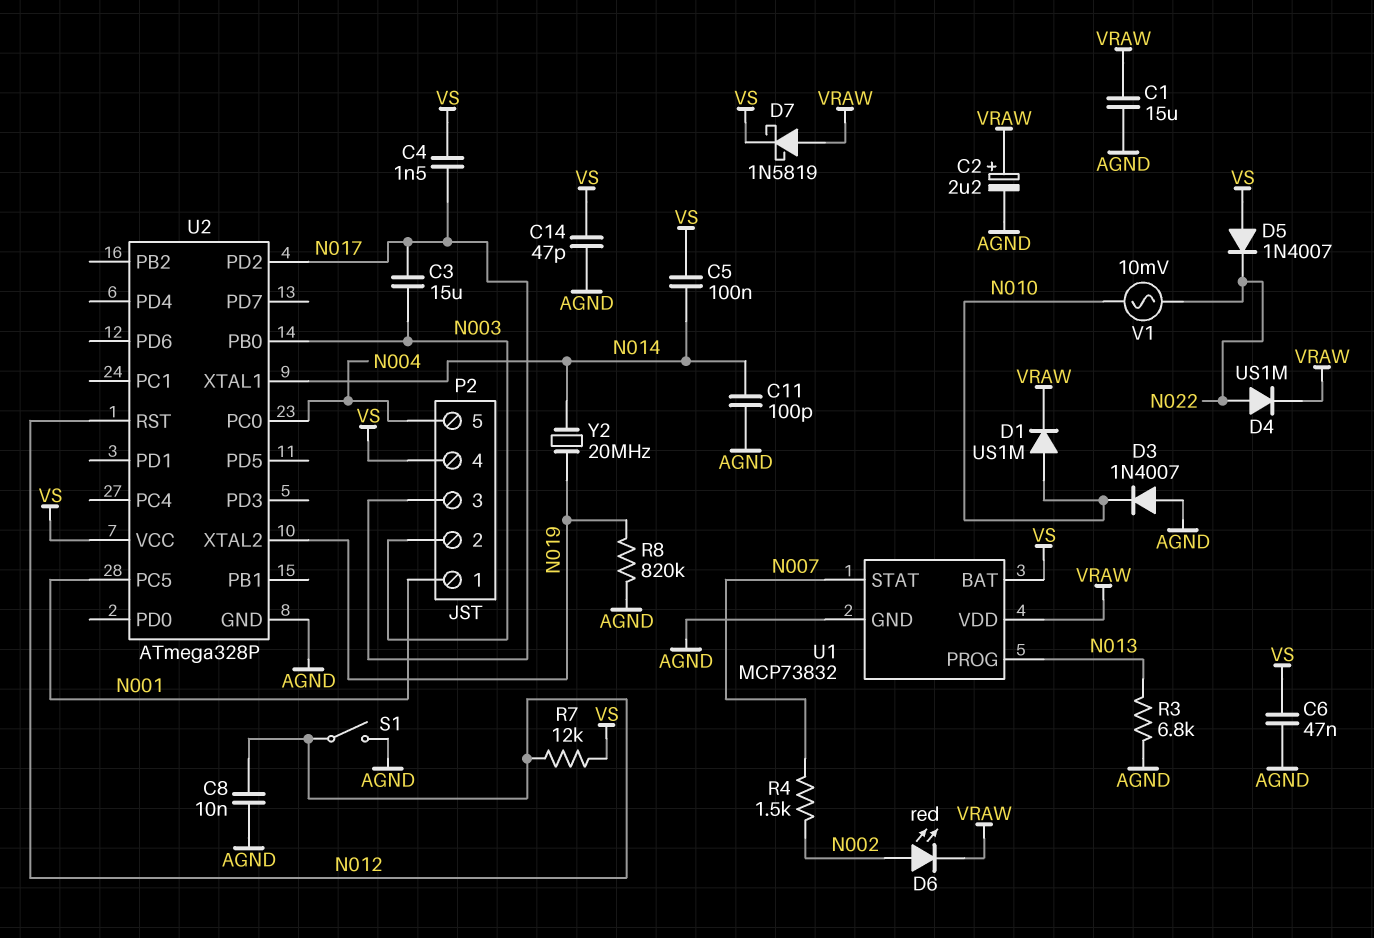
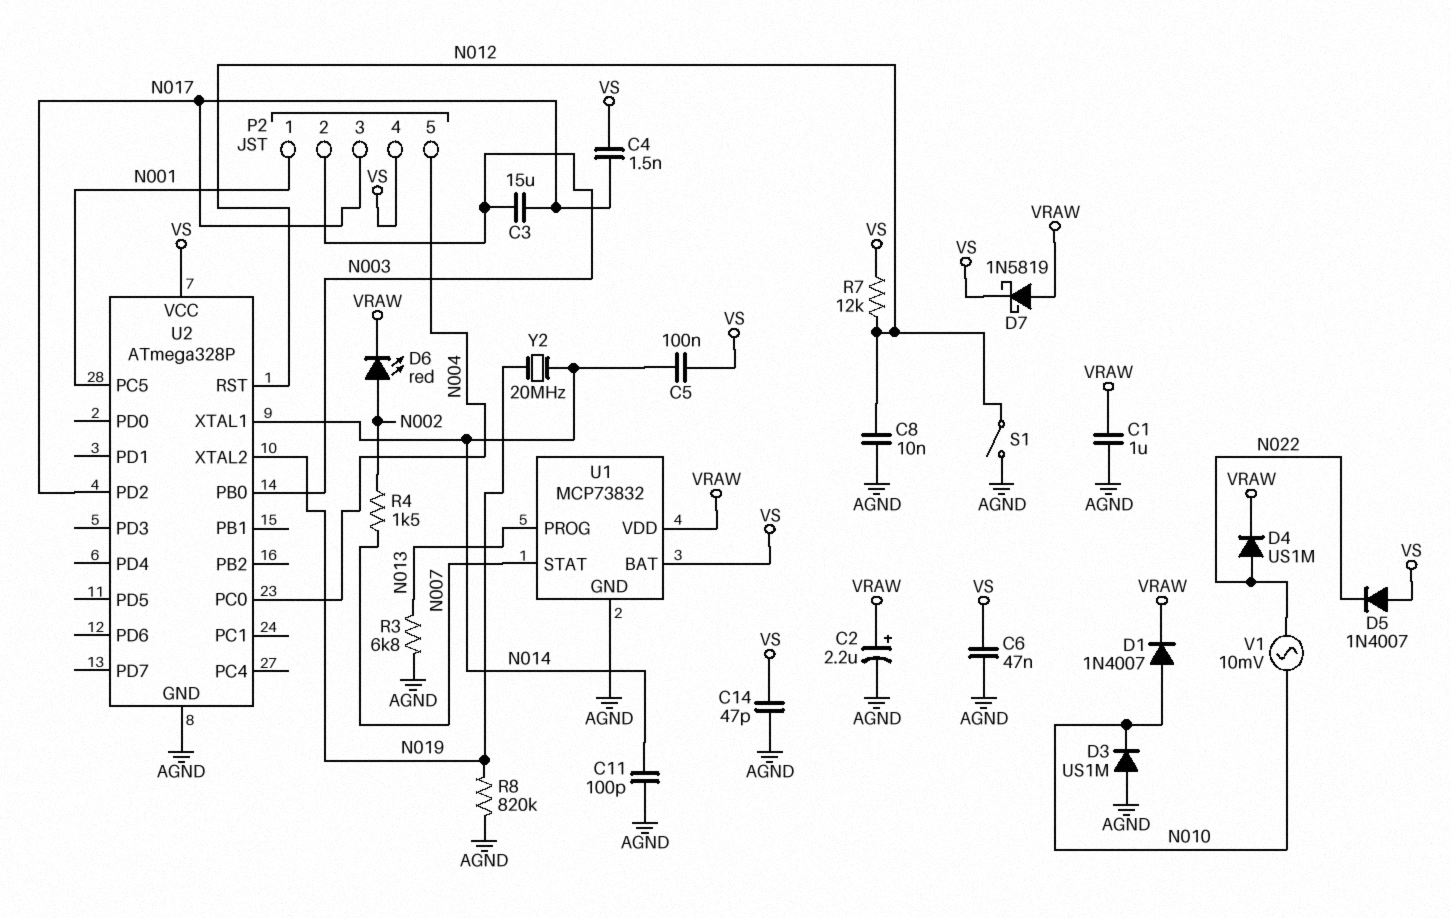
C1: 15uF (AGND, VRAW) -> 1uF (AGND, VRAW)
D1: diode US1M (A N010, K VRAW) -> diode 1N4007 (A N010, K VRAW)
D3: diode 1N4007 (A AGND, K N010) -> diode US1M (A AGND, K N010)

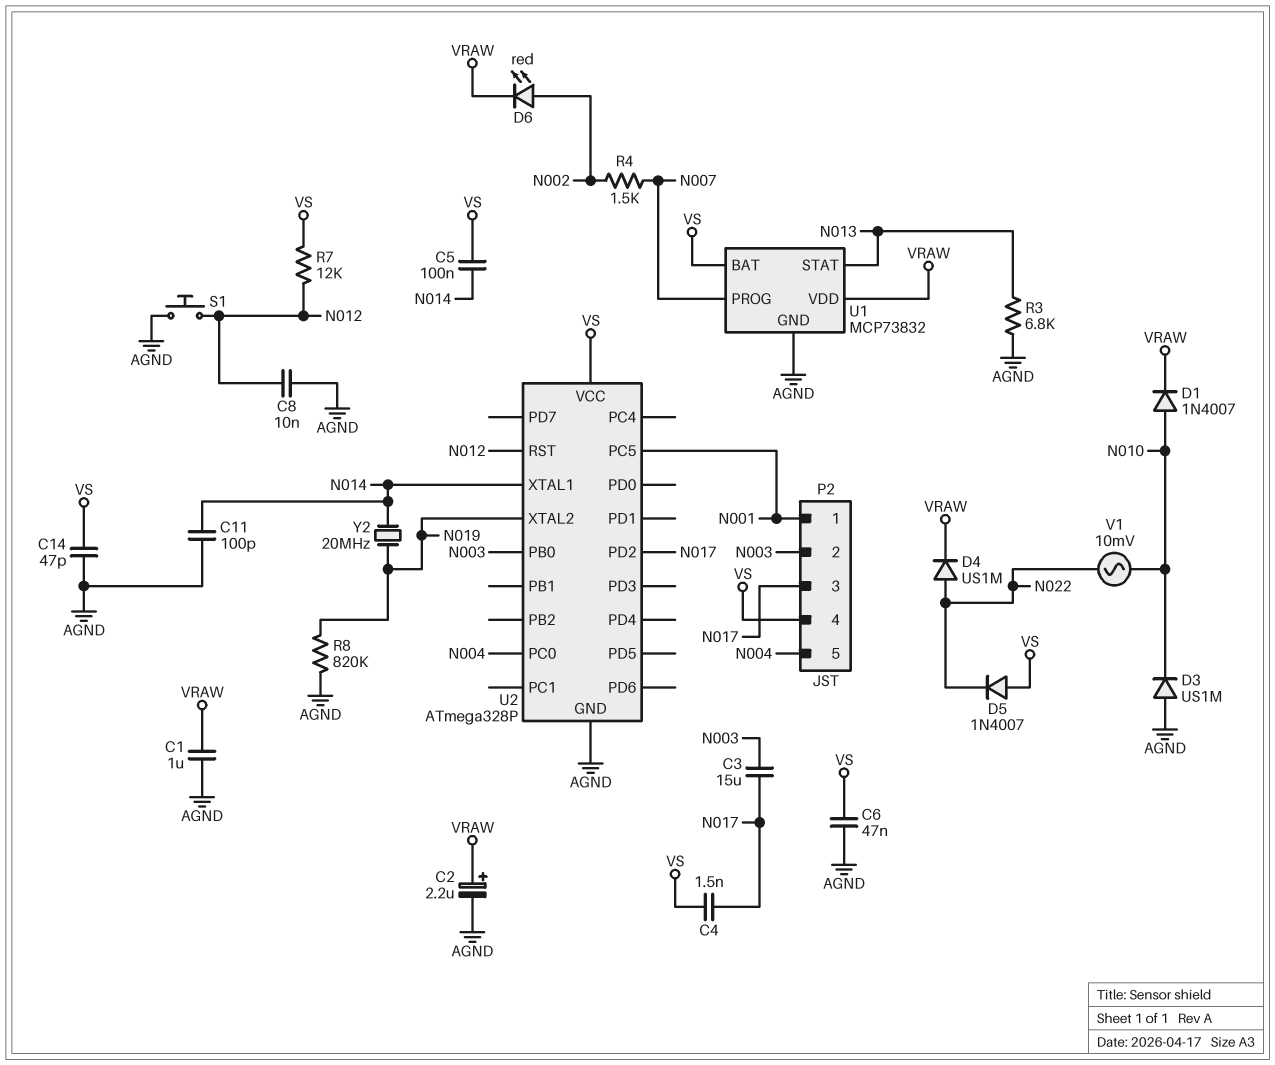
D7: schottky 1N5819 (A VRAW, K VS) -> none
S1: switch (AGND, N012) -> button (AGND, N012)
U1 pin PROG: N013 -> N007
U1 pin STAT: N007 -> N013

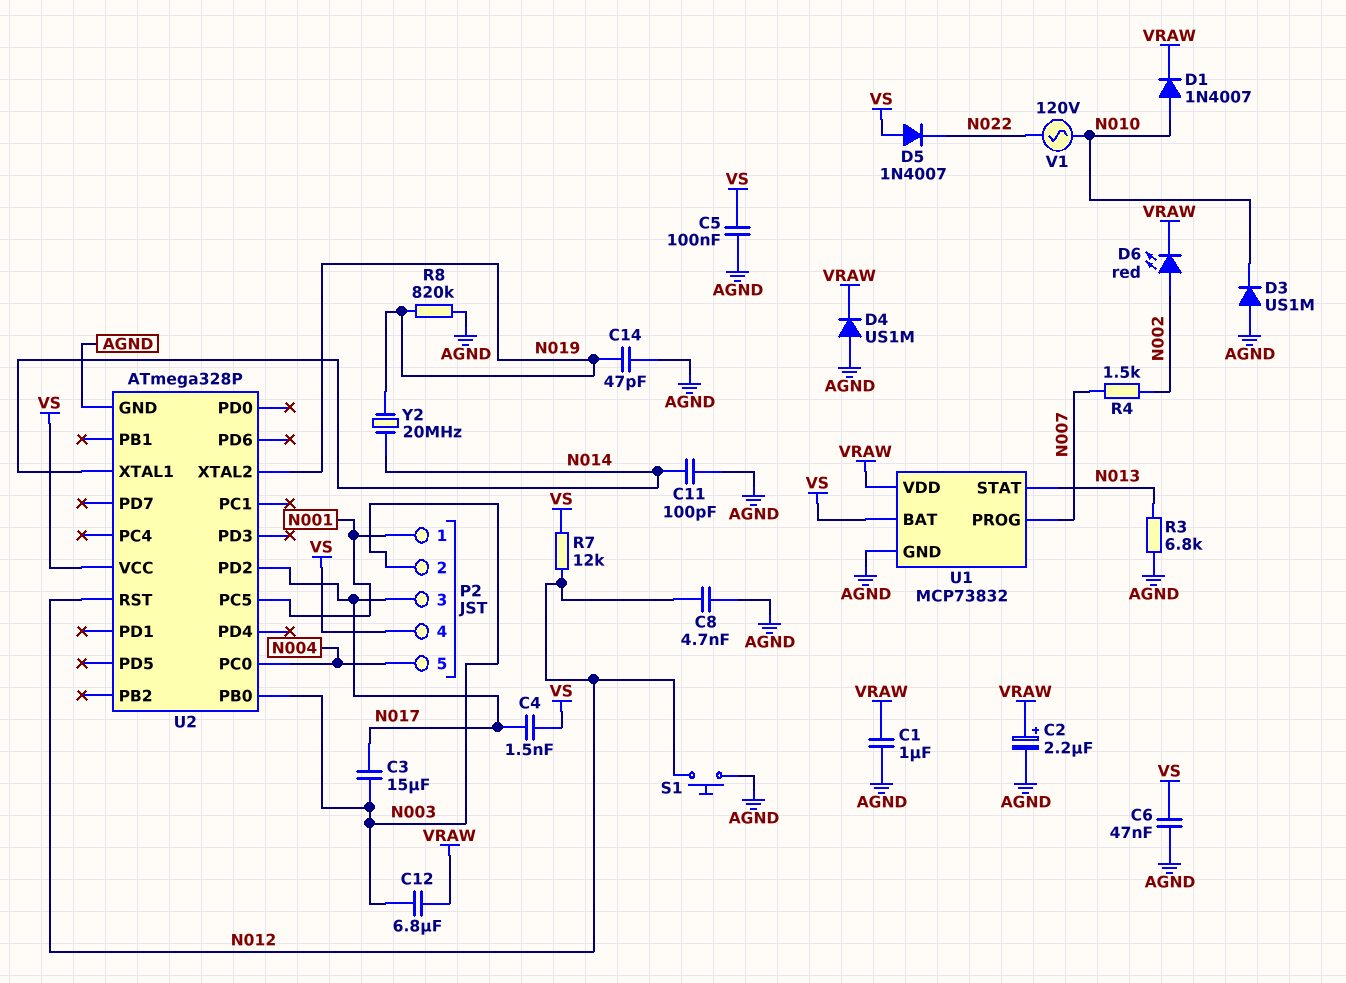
C5: 100nF (N014, VS) -> 100nF (AGND, VS)
C8: 10nF (AGND, N012) -> 4.7nF (AGND, N012)
C12: none -> 6.8uF (N003, VRAW)
C14: 47pF (AGND, VS) -> 47pF (AGND, N019)
D4: diode US1M (A N022, K VRAW) -> diode US1M (A AGND, K VRAW)
V1: AC 10mV (N010, N022) -> AC 120V (N010, N022)

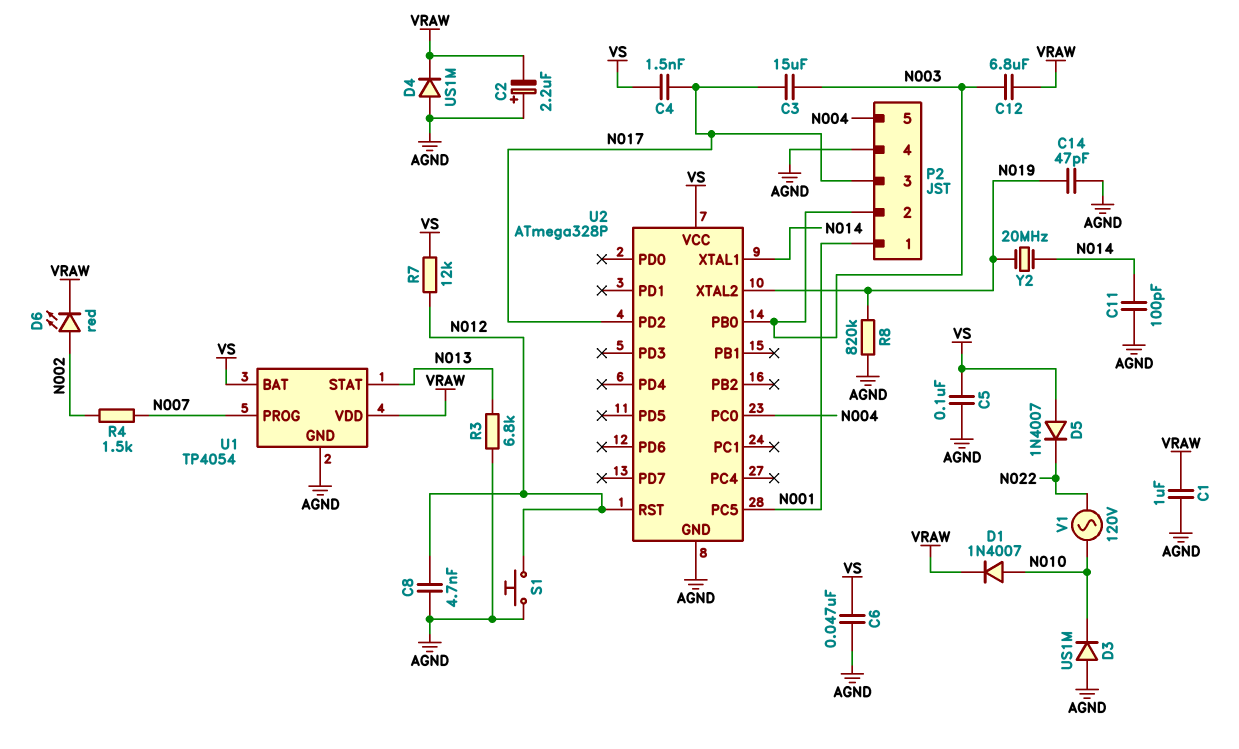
C2: 2.2uF (plus VRAW, minus AGND) -> 2.2uF (plus AGND, minus VRAW)
P2 pin 4: VS -> AGND
U1: MCP73832 -> TP4054

